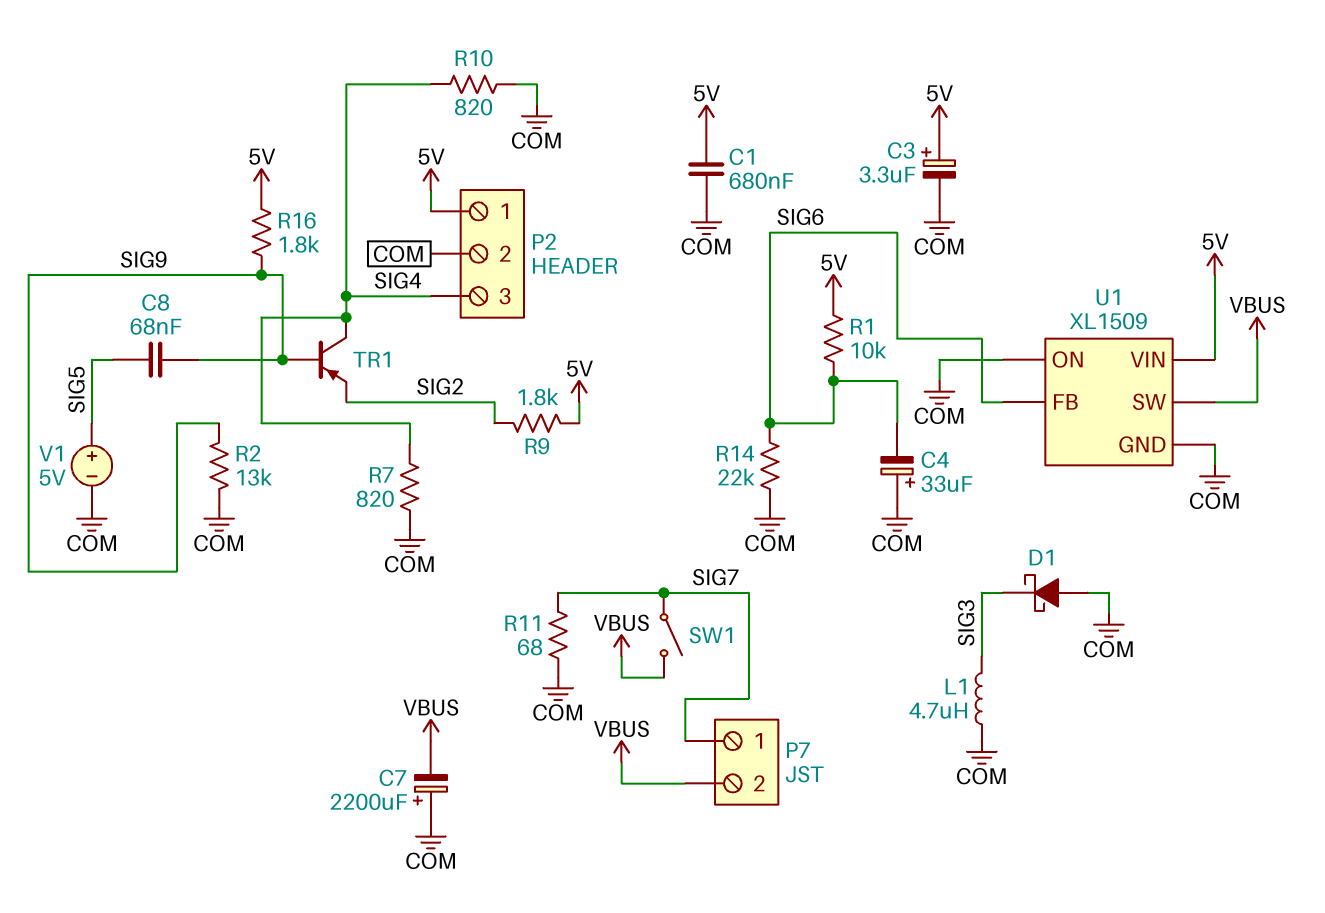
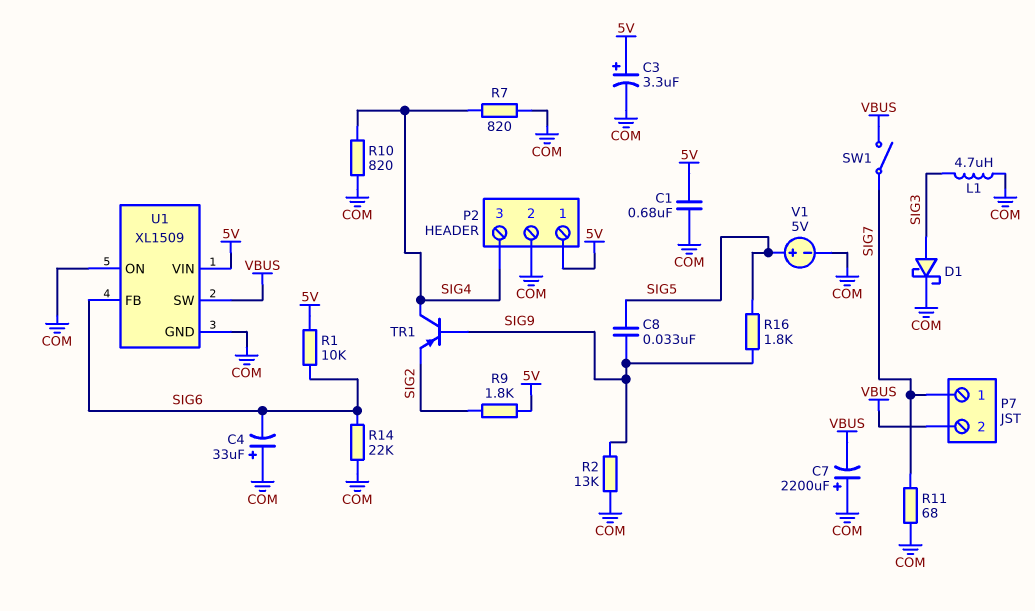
C8: 68nF (SIG5, SIG9) -> 33nF (SIG5, SIG9)
D1: schottky (A COM, K SIG3) -> schottky (A SIG3, K COM)
R16: 1.8k (5V, SIG9) -> 1.8k (SIG5, SIG9)

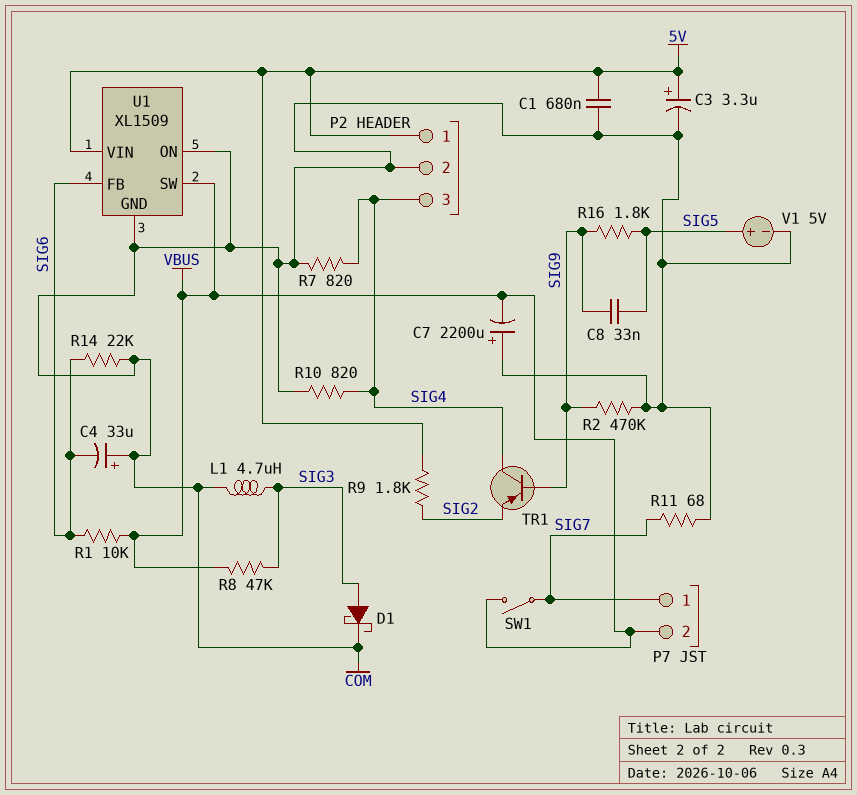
R1: 10k (5V, SIG6) -> 10k (SIG6, VBUS)
R2: 13k (COM, SIG9) -> 470k (COM, SIG9)
R8: none -> 47k (SIG3, VBUS)

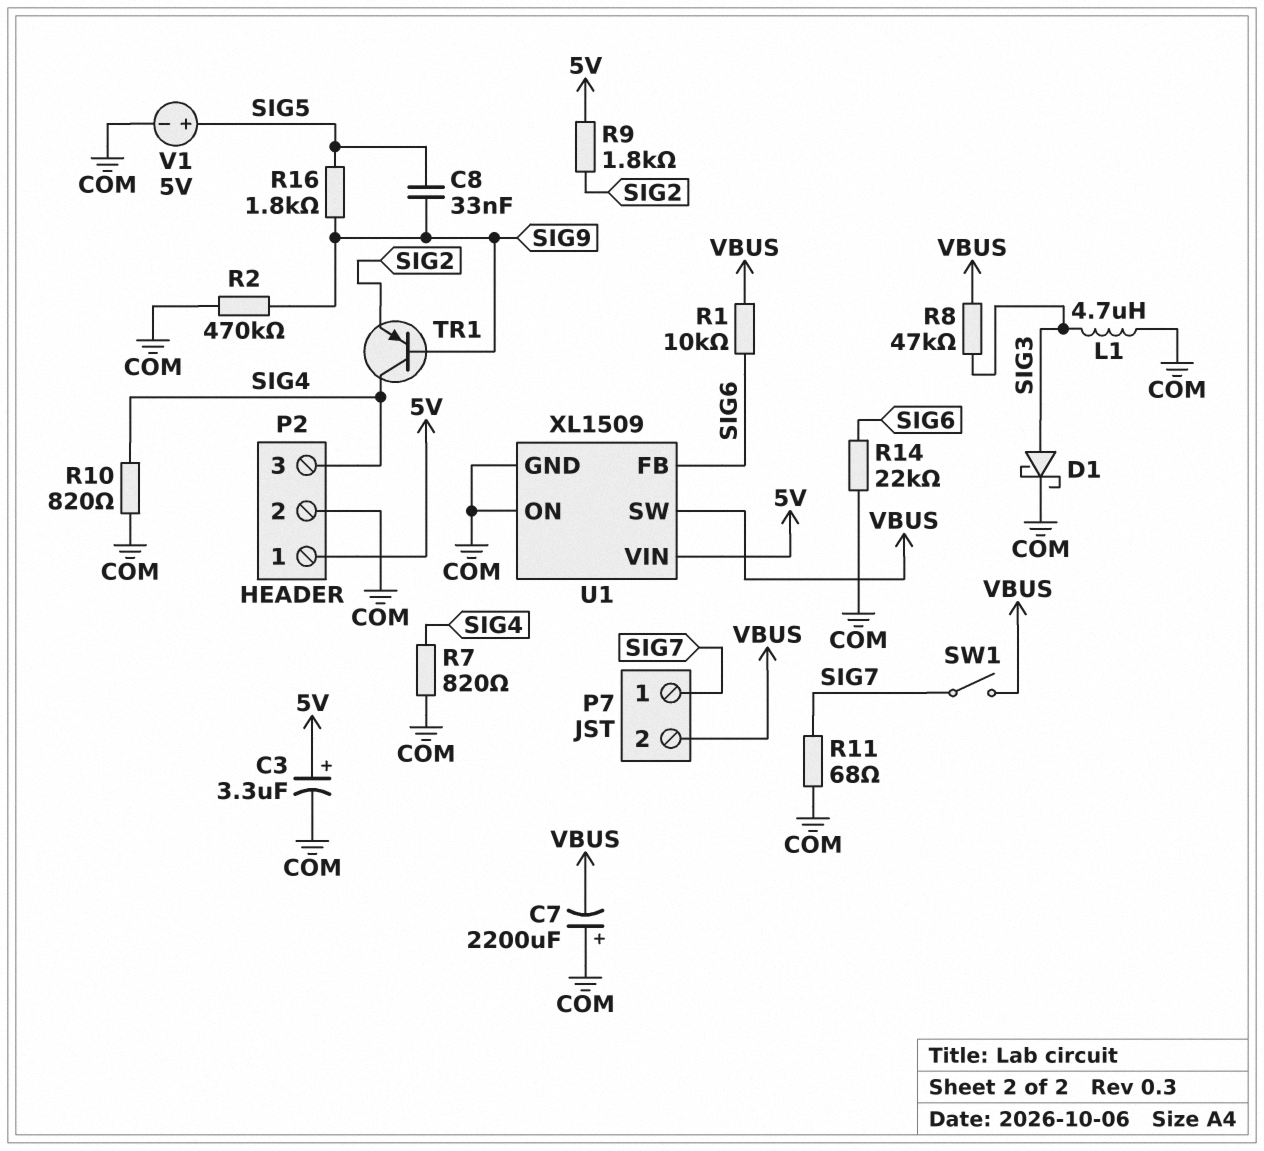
C1: 680nF (5V, COM) -> none
C4: 33uF (plus COM, minus SIG6) -> none

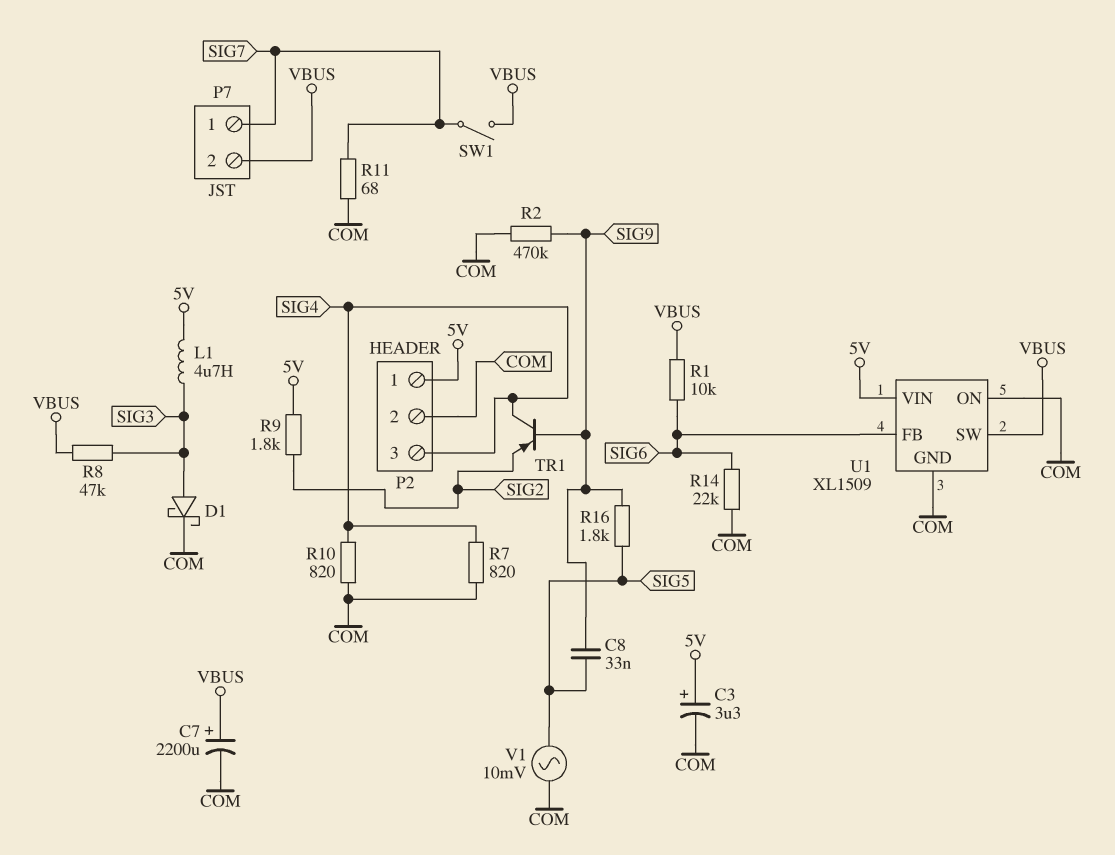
C7: 2200uF (plus COM, minus VBUS) -> 2200uF (plus VBUS, minus COM)
L1: 4.7uH (COM, SIG3) -> 4.7uH (5V, SIG3)
V1: 5V (plus SIG5, minus COM) -> AC 10mV (COM, SIG5)

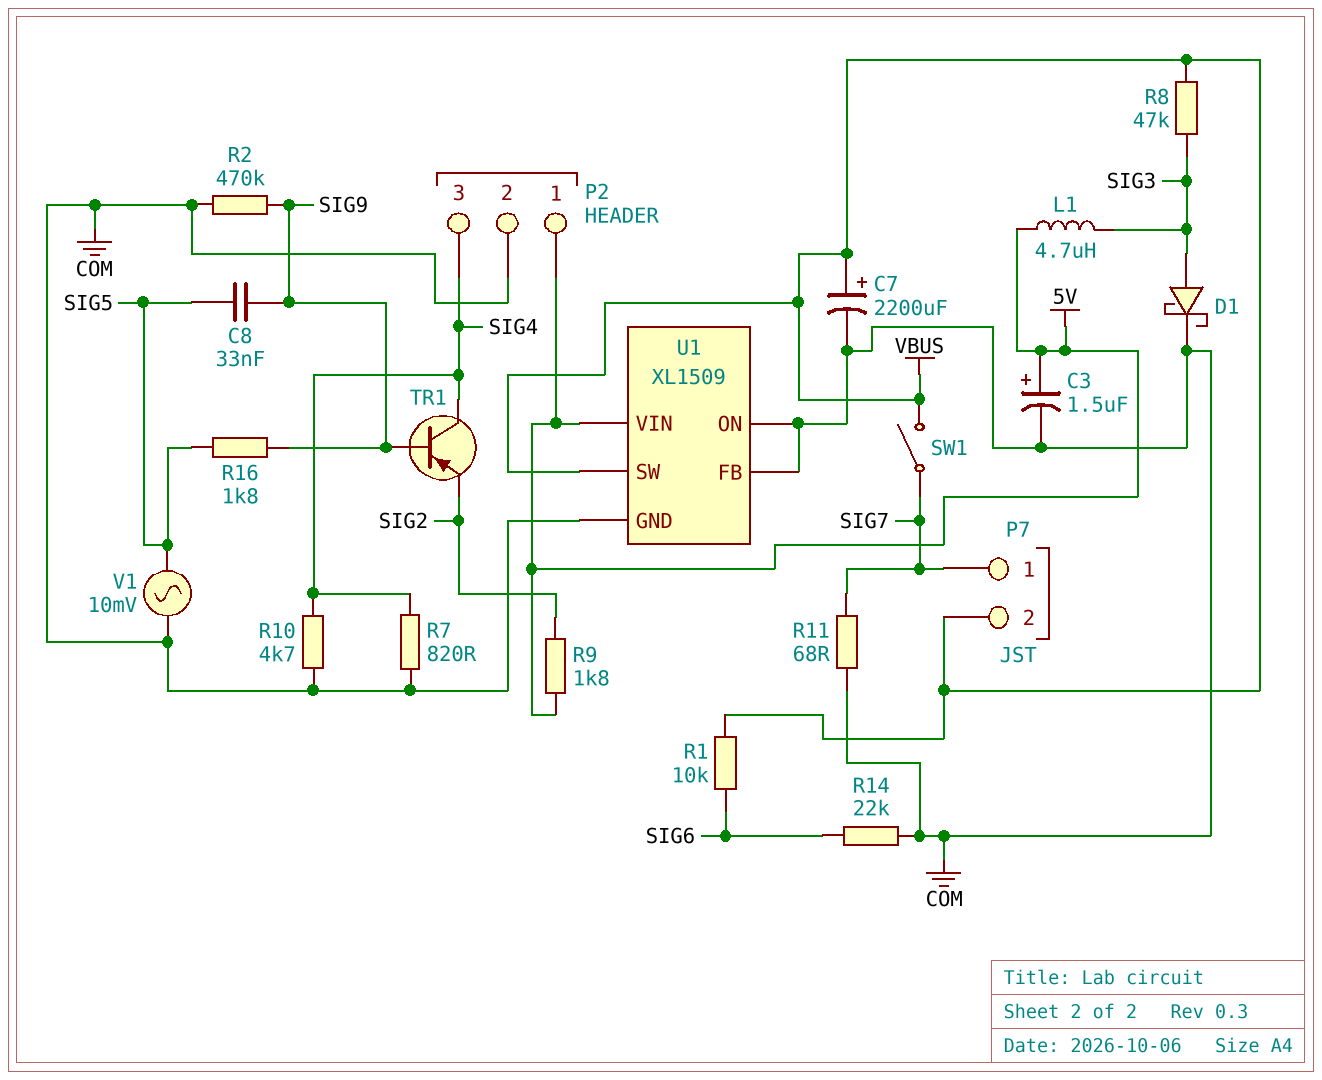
C3: 3.3uF (plus 5V, minus COM) -> 1.5uF (plus 5V, minus COM)
R10: 820 (COM, SIG4) -> 4.7k (COM, SIG4)
U1 pin FB: SIG6 -> COM

